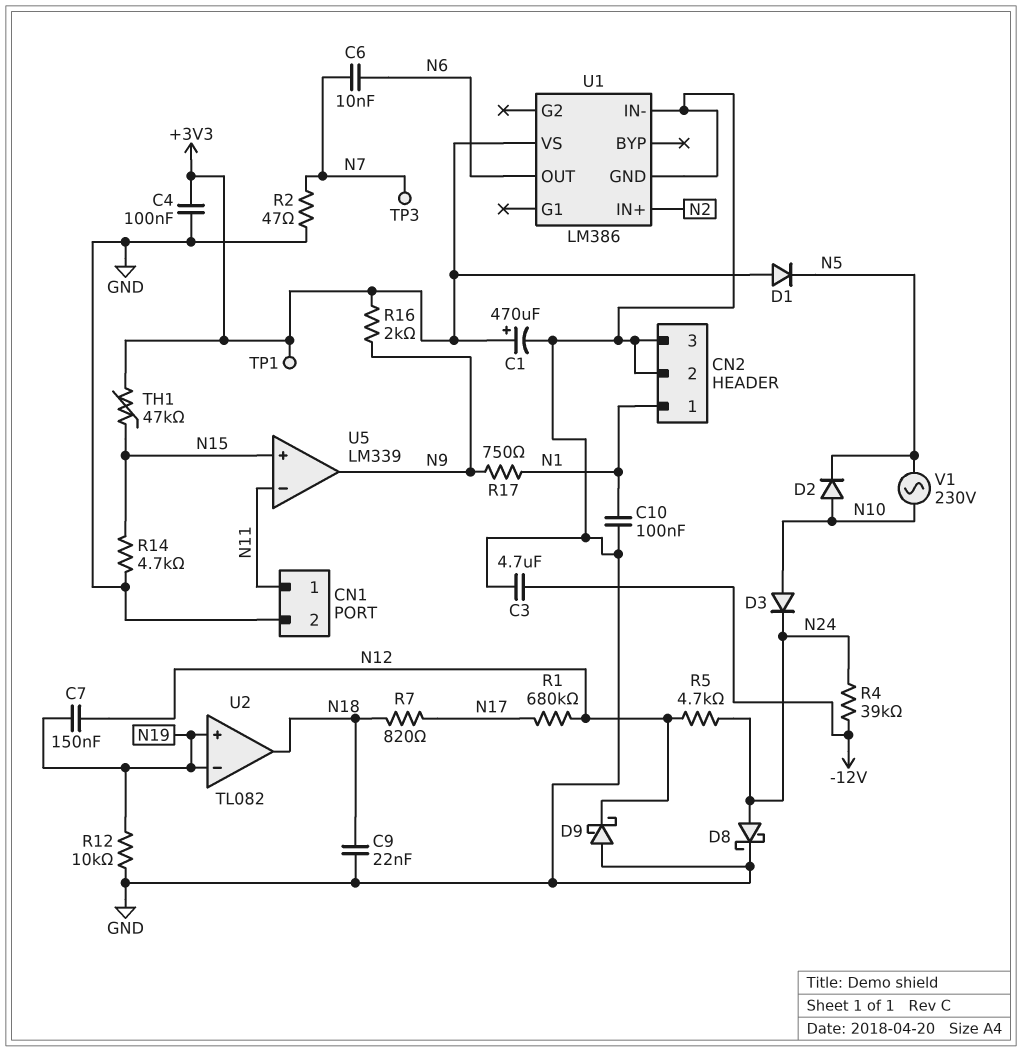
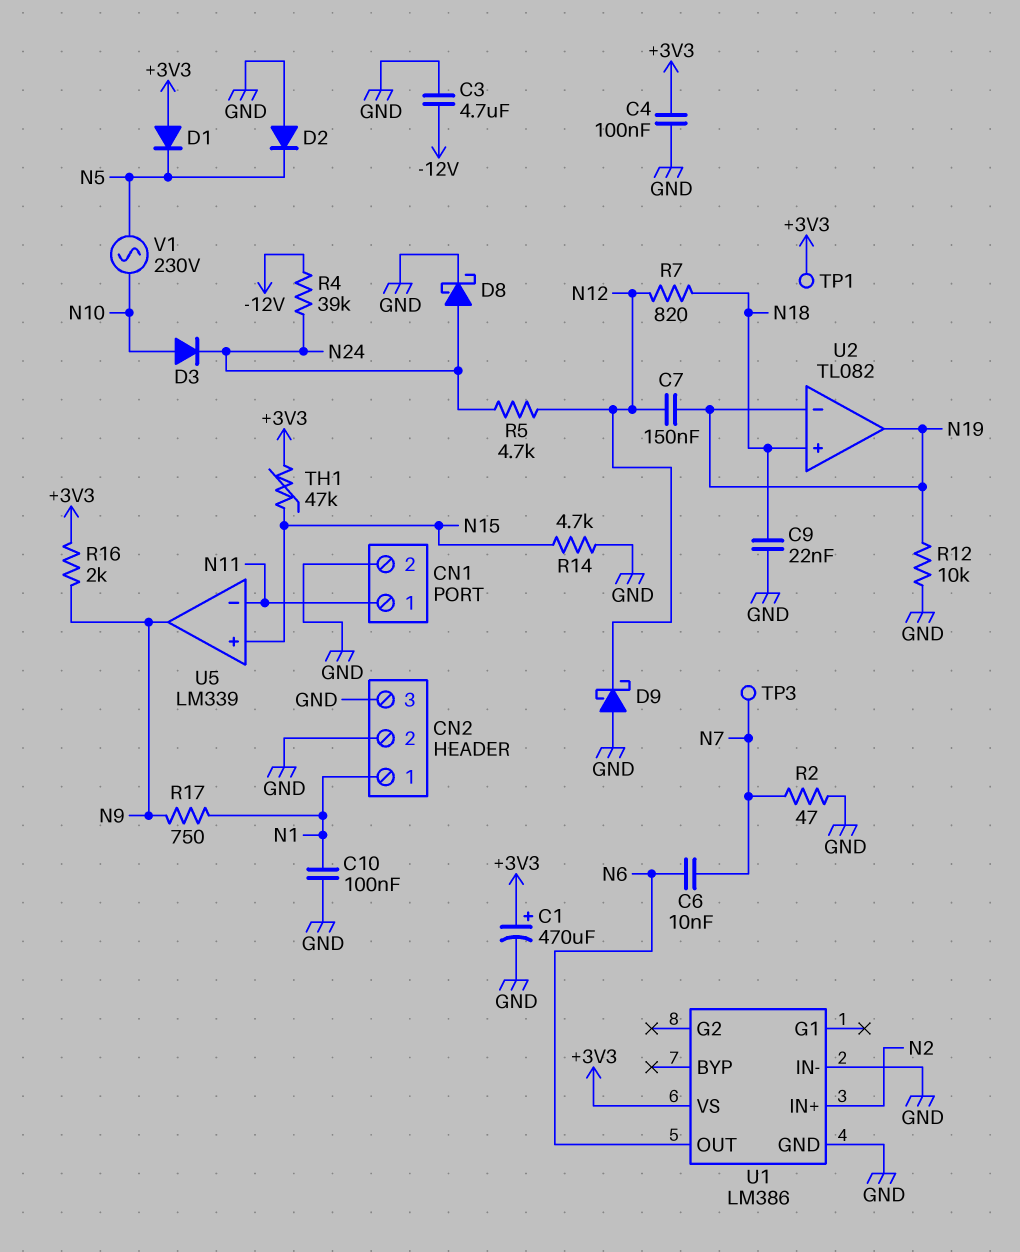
D2: diode (A N10, K N5) -> diode (A GND, K N5)
R1: 680k (N12, N17) -> none
R7: 820 (N17, N18) -> 820 (N12, N18)
U2 pin in+: N19 -> N18
U2 pin out: N18 -> N19

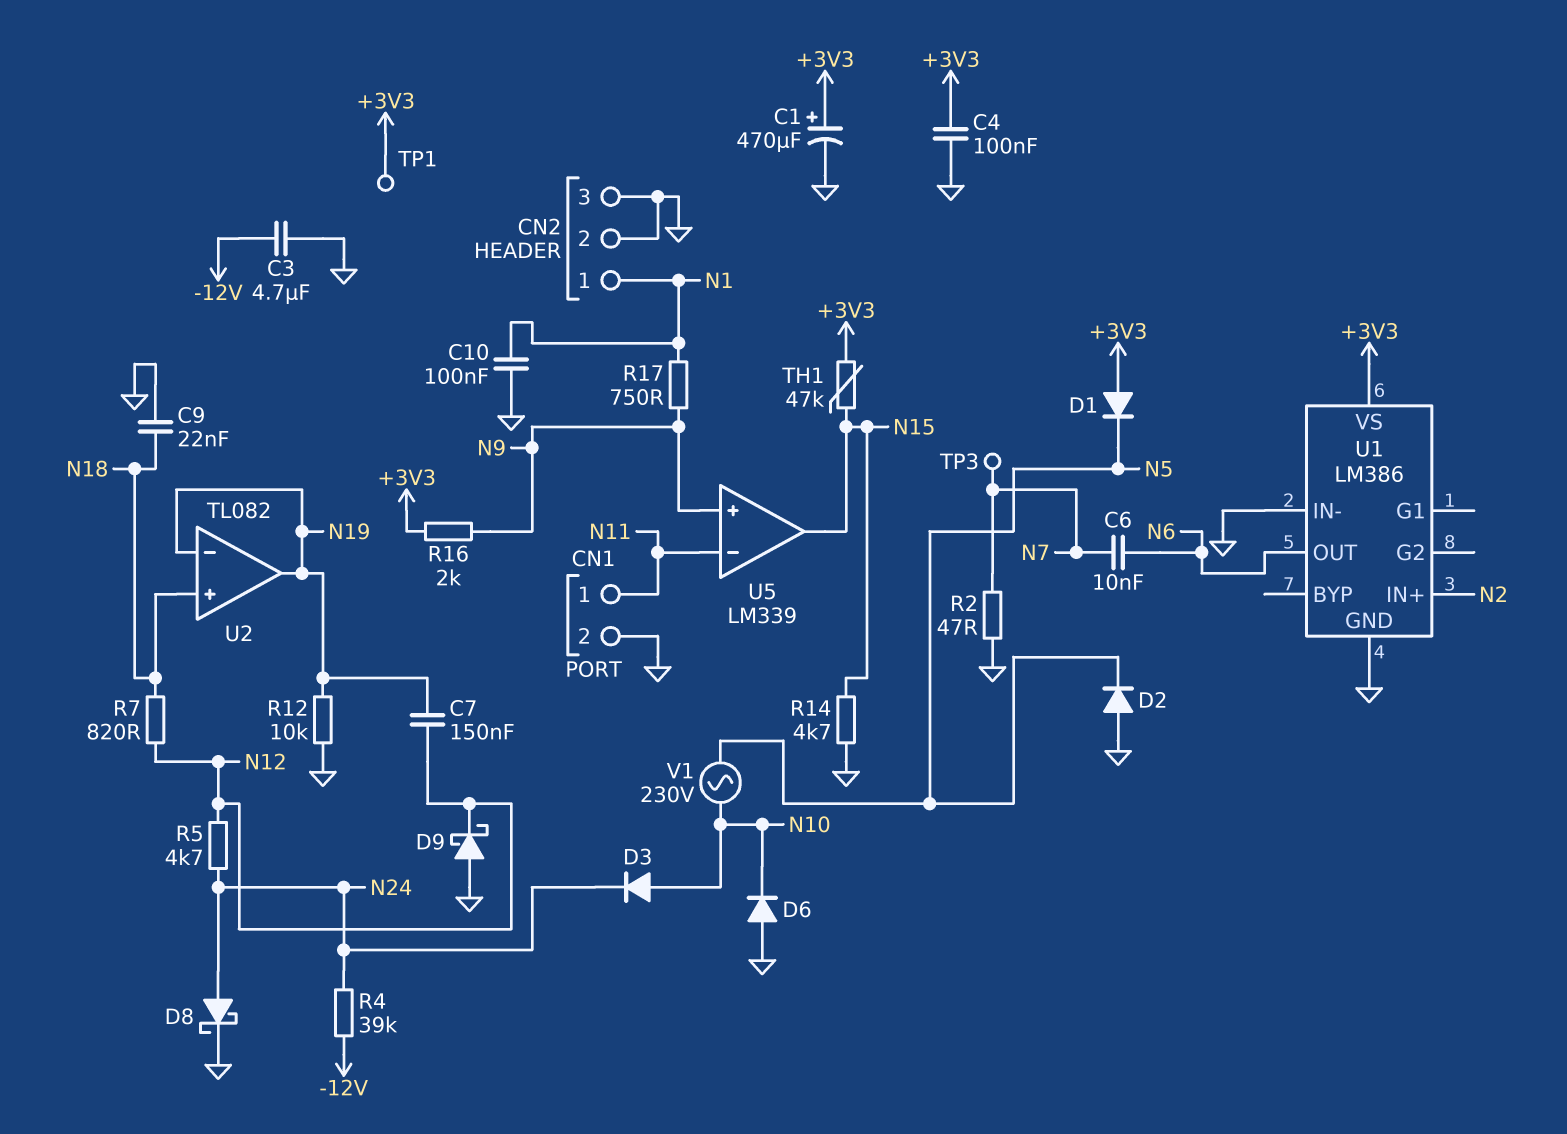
D6: none -> diode (A GND, K N10)
U5 pin in+: N15 -> N9
U5 pin out: N9 -> N15

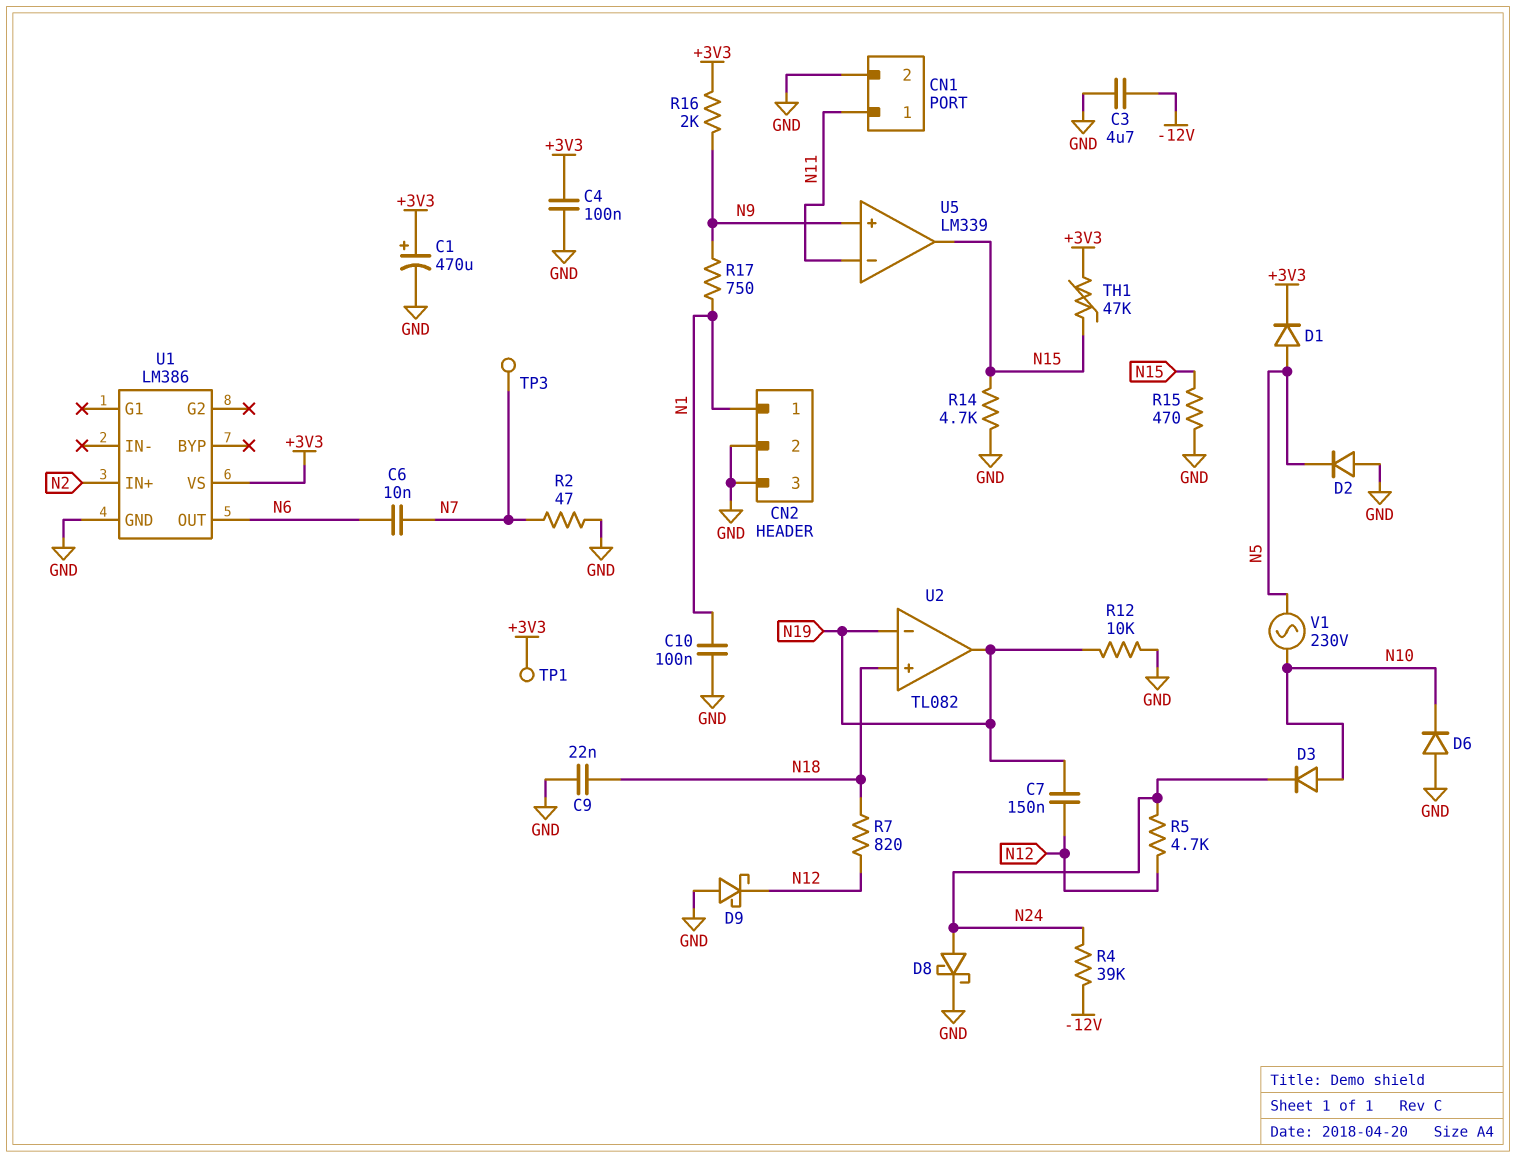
D1: diode (A +3V3, K N5) -> diode (A N5, K +3V3)
R15: none -> 470 (GND, N15)
U1 pin IN-: GND -> none

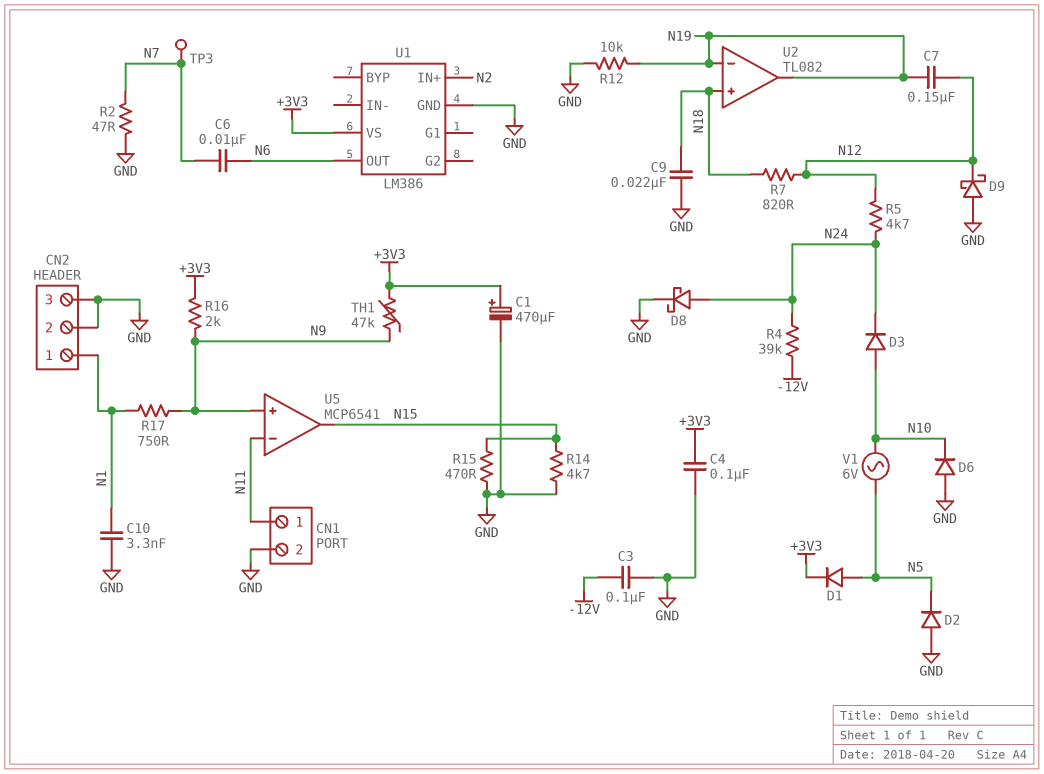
C3: 4.7uF (-12V, GND) -> 100nF (-12V, GND)
C10: 100nF (GND, N1) -> 3.3nF (GND, N1)
TH1: 47k (+3V3, N15) -> 47k (+3V3, N9)
TP1: test point (+3V3) -> none
U5: LM339 -> MCP6541
V1: AC 230V (N5, N10) -> AC 6V (N5, N10)

